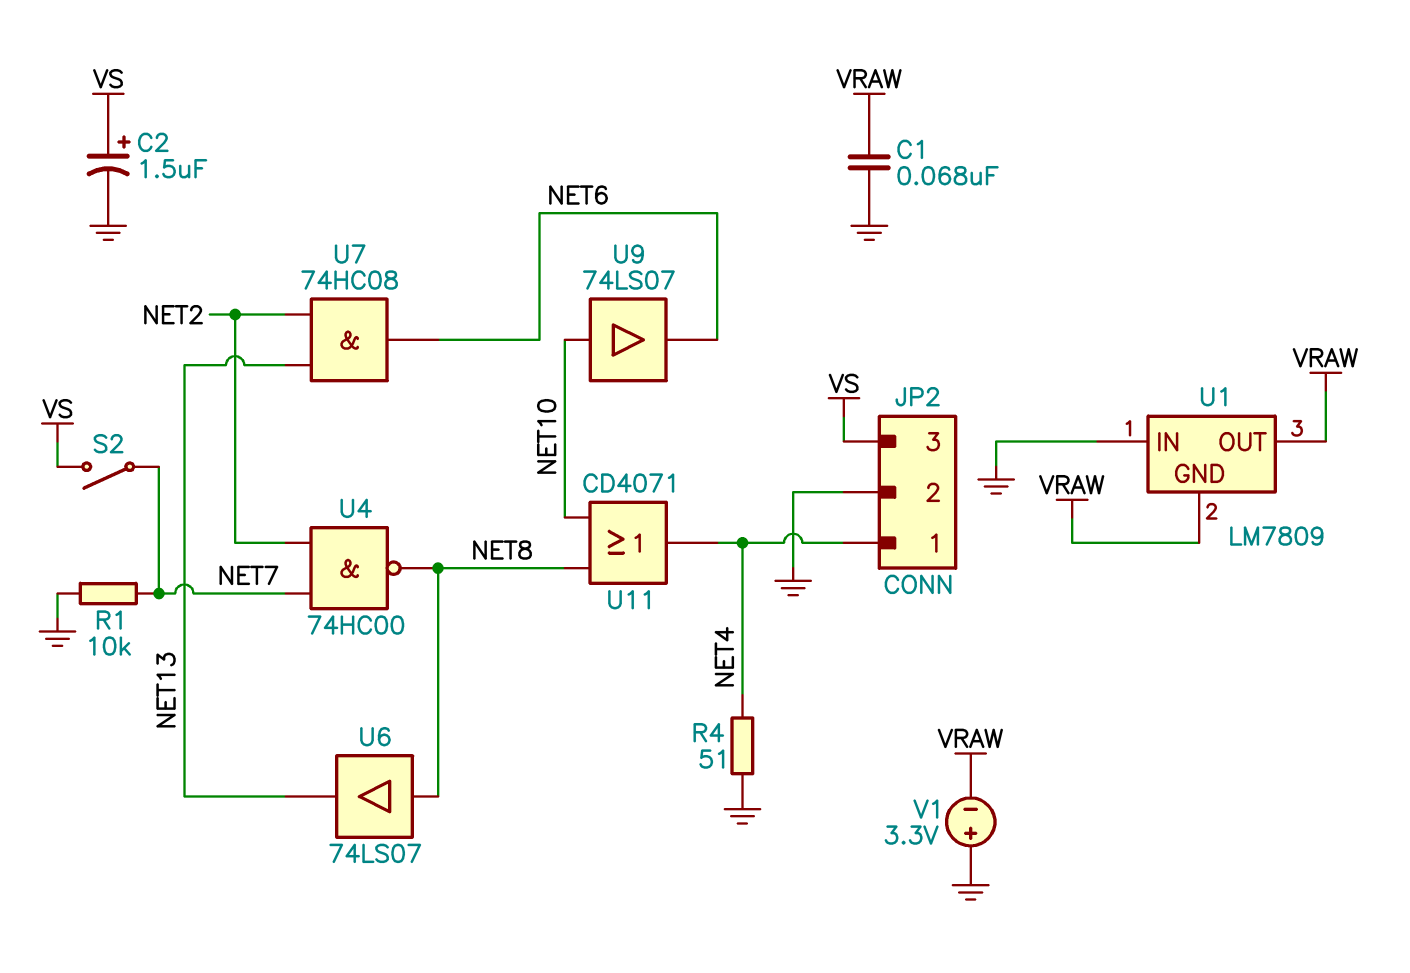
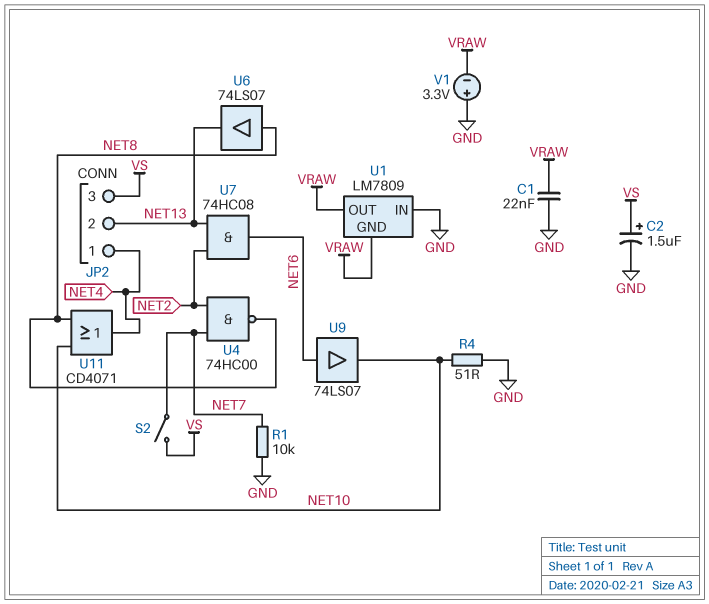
C1: 68nF (GND, VRAW) -> 22nF (GND, VRAW)
JP2 pin 2: GND -> NET13
R4: 51 (GND, NET4) -> 51 (GND, NET10)
U9: buffer 74LS07 (in NET10, out NET6) -> buffer 74LS07 (in NET6, out NET10)

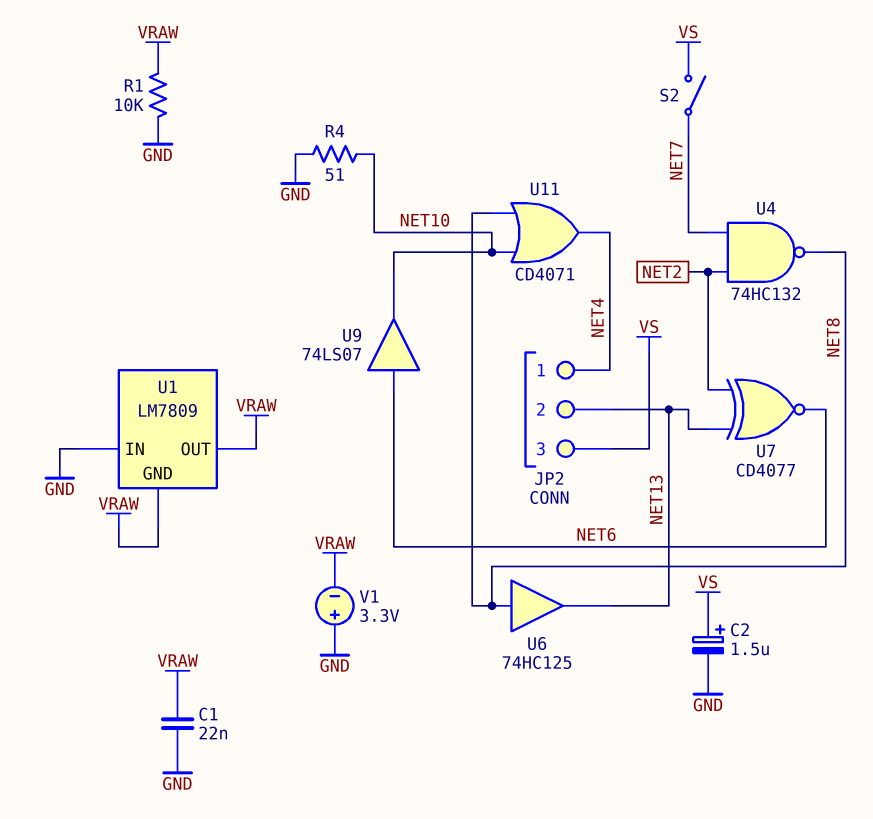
R1: 10k (GND, NET7) -> 10k (GND, VRAW)
U4: NAND 74HC00 (in NET2, in NET7, out NET8) -> NAND 74HC132 (in NET2, in NET7, out NET8)
U6: buffer 74LS07 (in NET8, out NET13) -> buffer 74HC125 (in NET8, out NET13)
U7: AND 74HC08 (in NET2, in NET13, out NET6) -> XNOR CD4077 (in NET2, in NET13, out NET6)

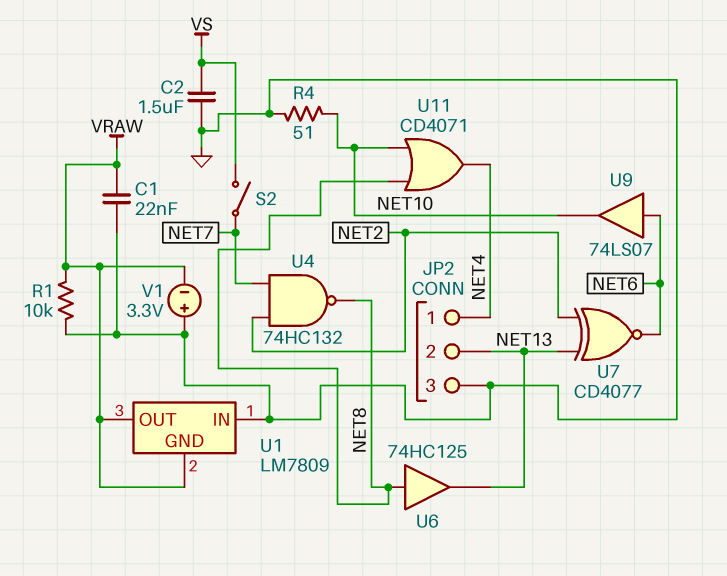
C2: 1.5uF (plus VS, minus GND) -> 1.5uF (GND, VS)
JP2 pin 3: VS -> GND

